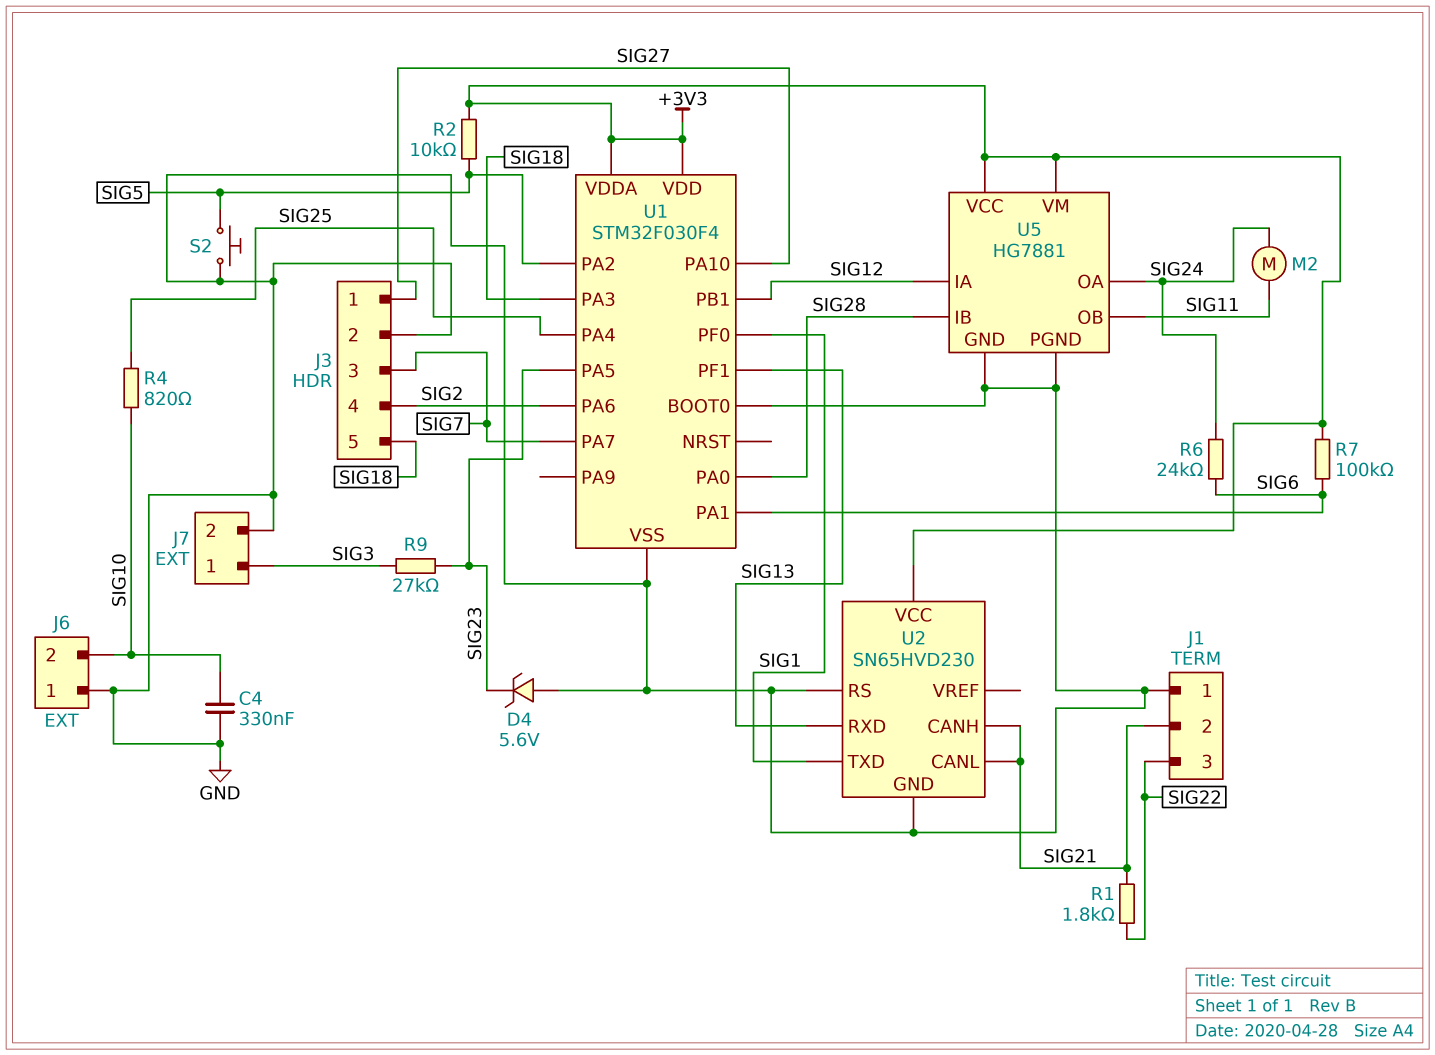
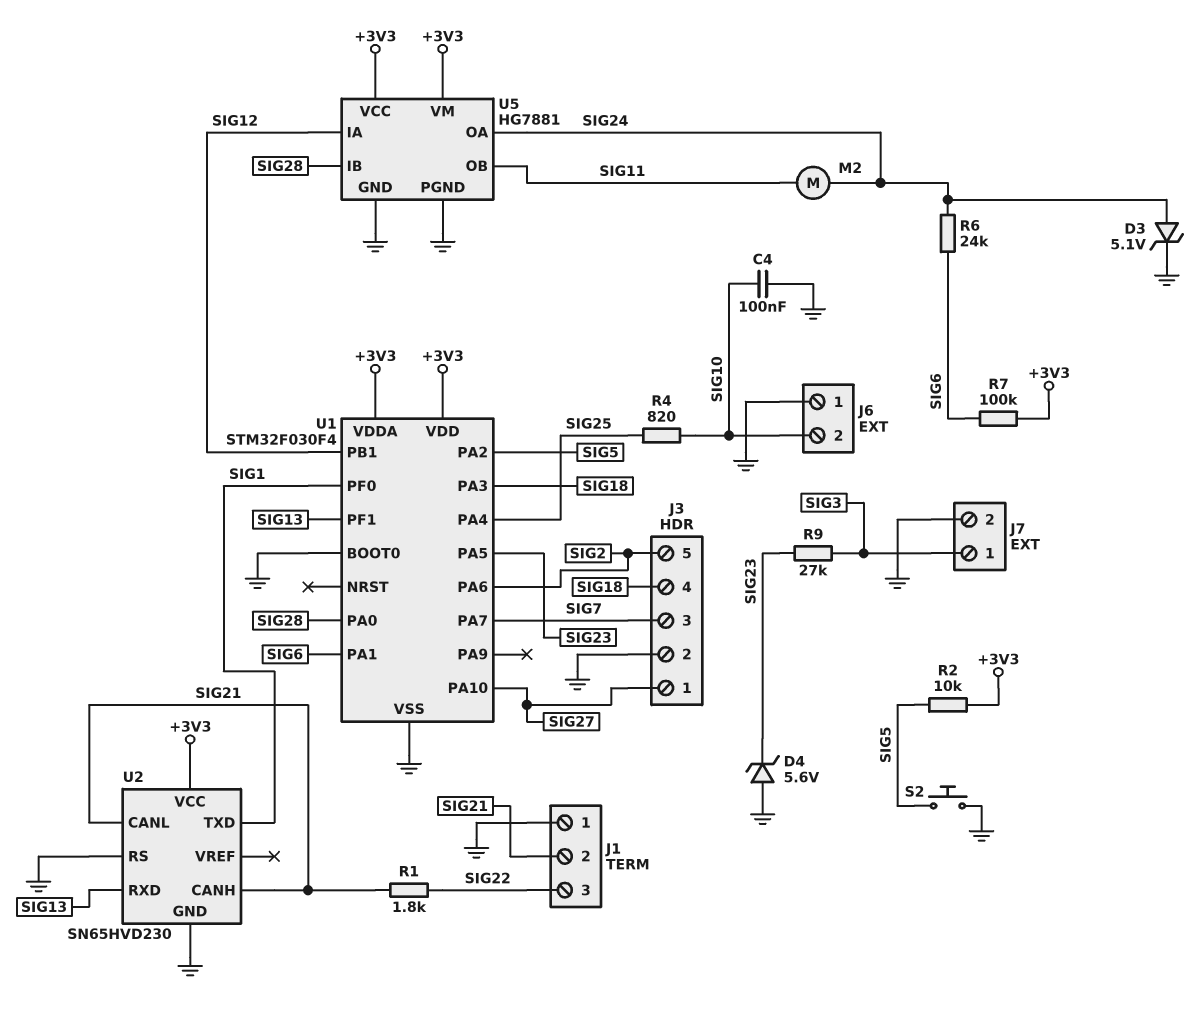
C4: 330nF (GND, SIG10) -> 100nF (GND, SIG10)
D3: none -> zener 5.1V (A SIG24, K GND)
J3 pin 4: SIG2 -> SIG18
J3 pin 5: SIG18 -> SIG2

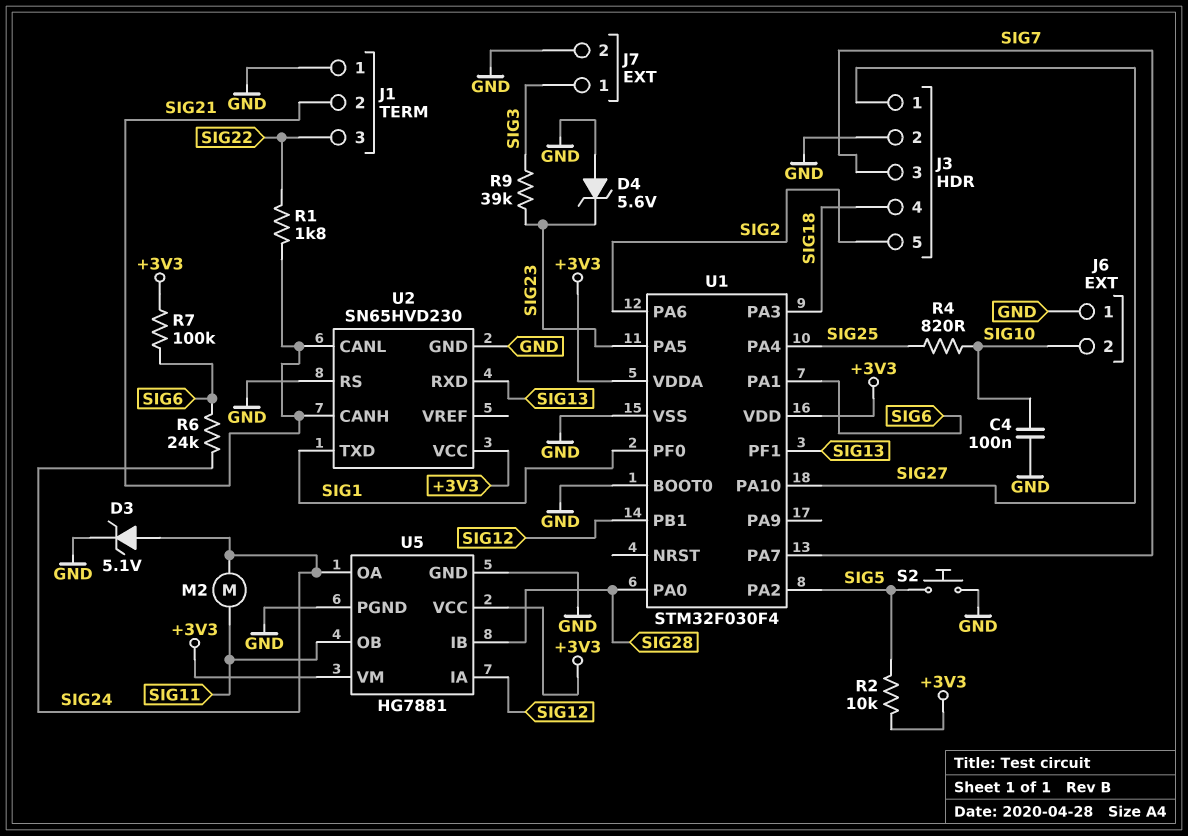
R9: 27k (SIG3, SIG23) -> 39k (SIG3, SIG23)

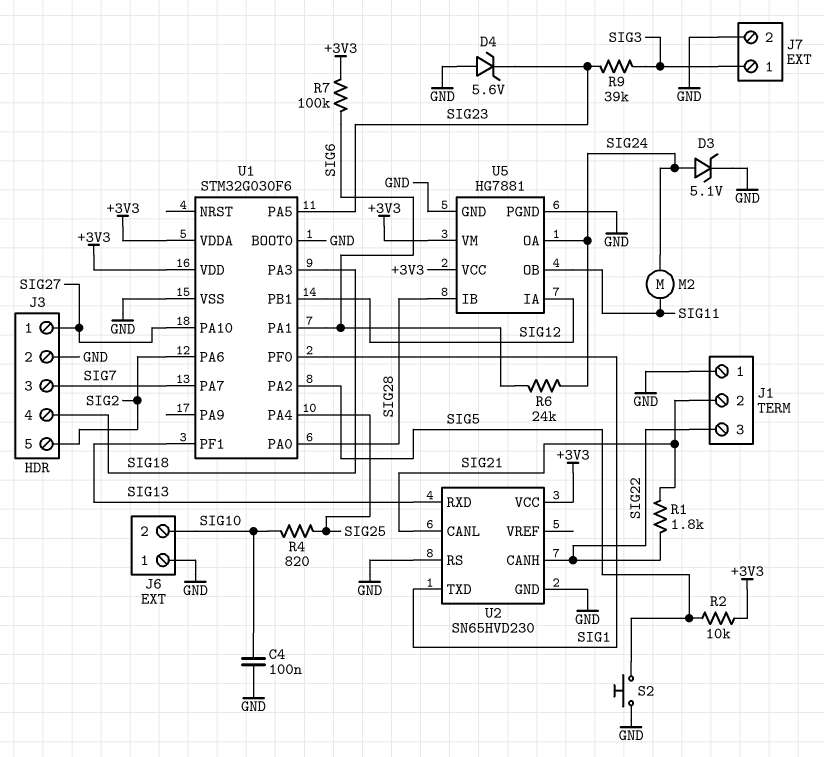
U1: STM32F030F4 -> STM32G030F6
U2 pin CANH: SIG21 -> SIG22

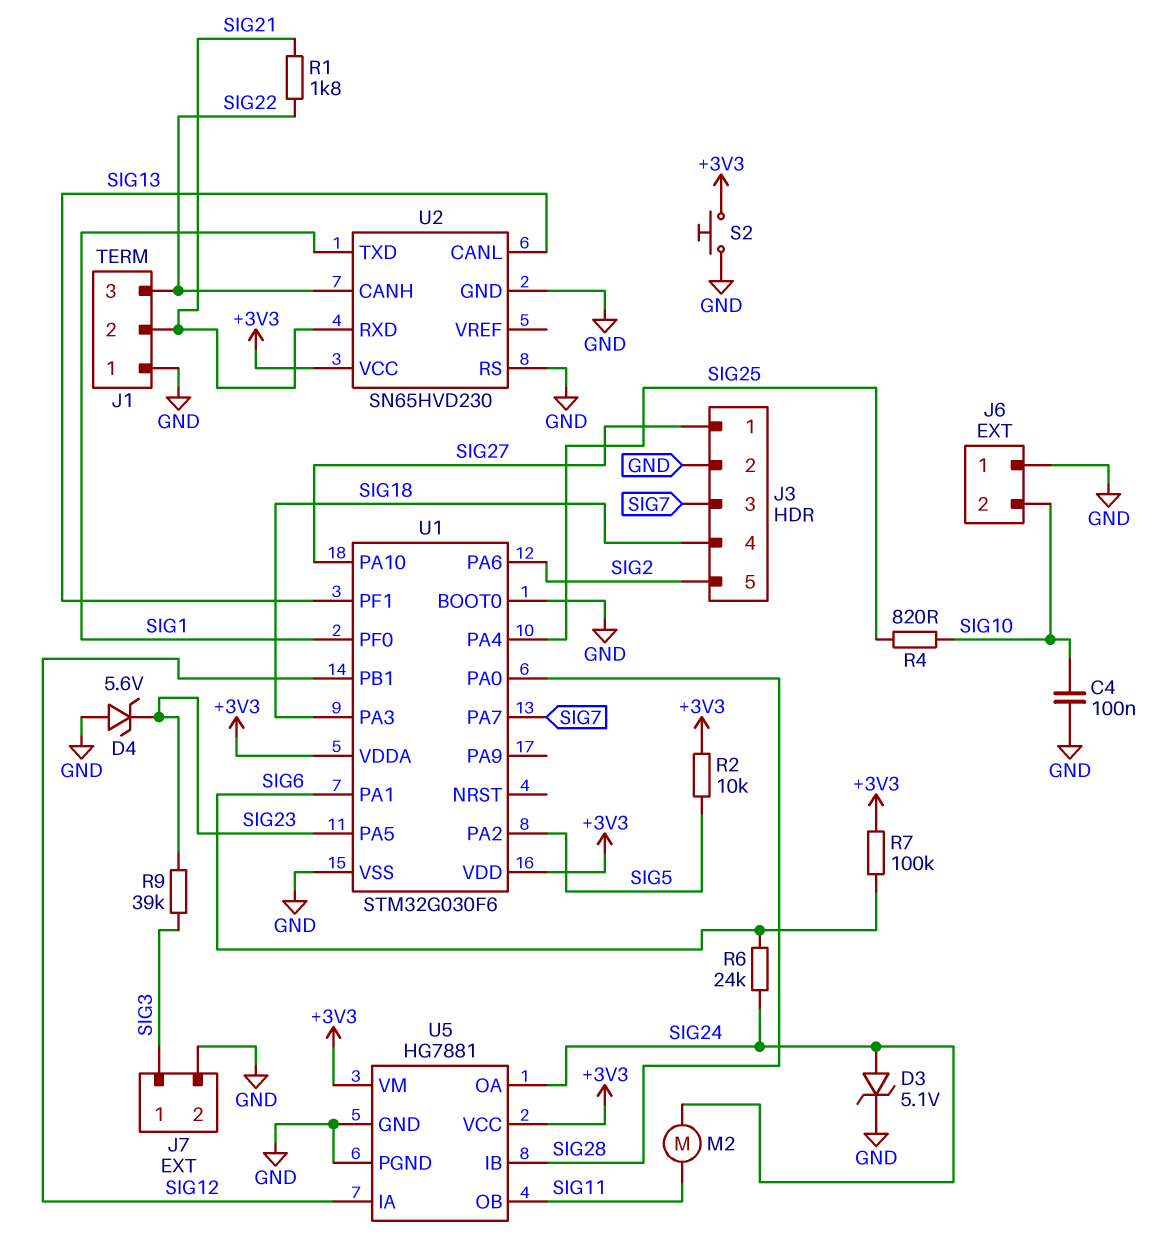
S2: button (GND, SIG5) -> button (+3V3, GND)
U2 pin CANL: SIG21 -> SIG13
U2 pin RXD: SIG13 -> SIG21

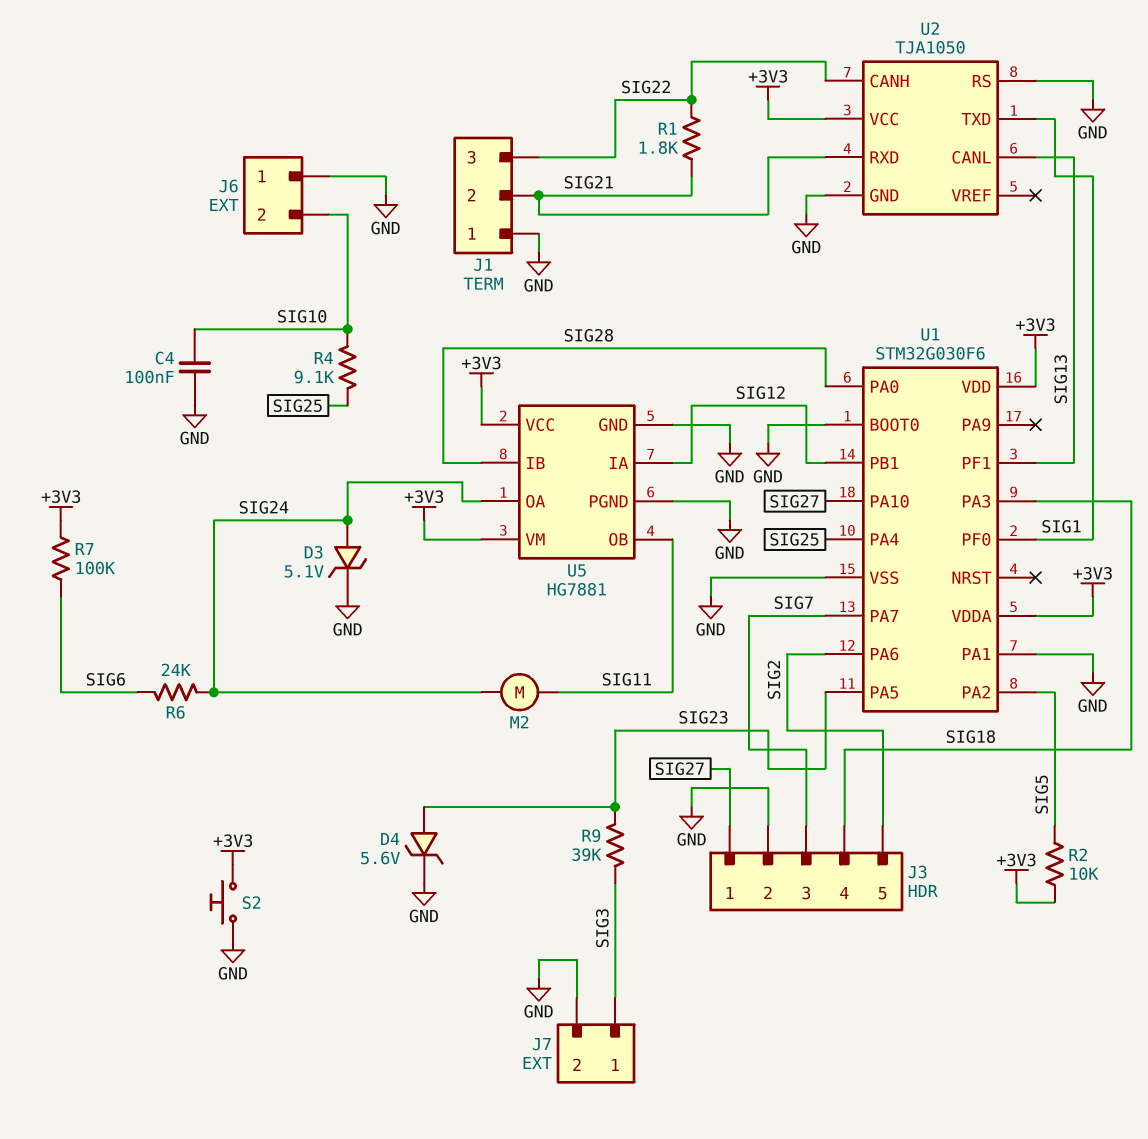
D4: zener 5.6V (A GND, K SIG23) -> zener 5.6V (A SIG23, K GND)
R4: 820 (SIG10, SIG25) -> 9.1k (SIG10, SIG25)
U1 pin PA1: SIG6 -> GND
U2: SN65HVD230 -> TJA1050

